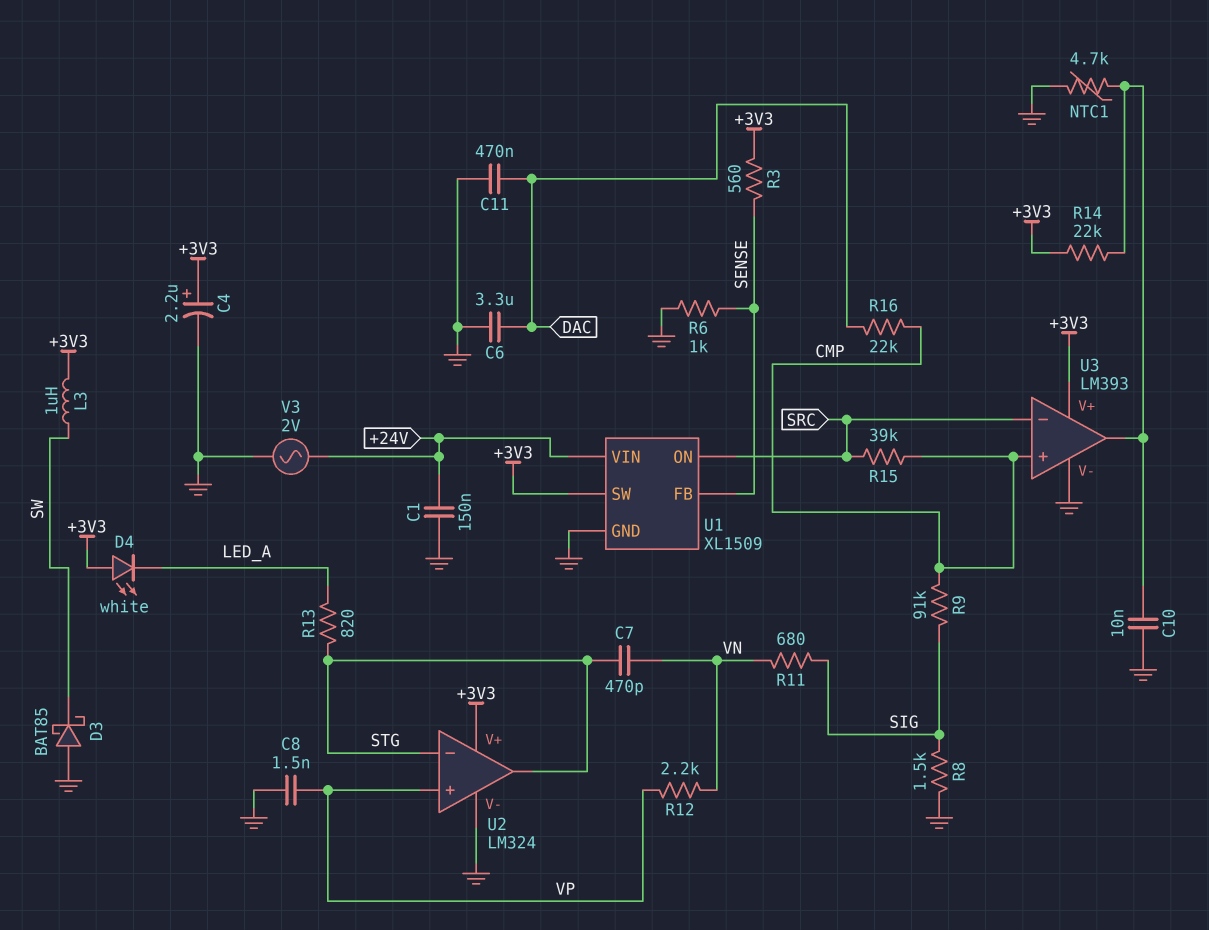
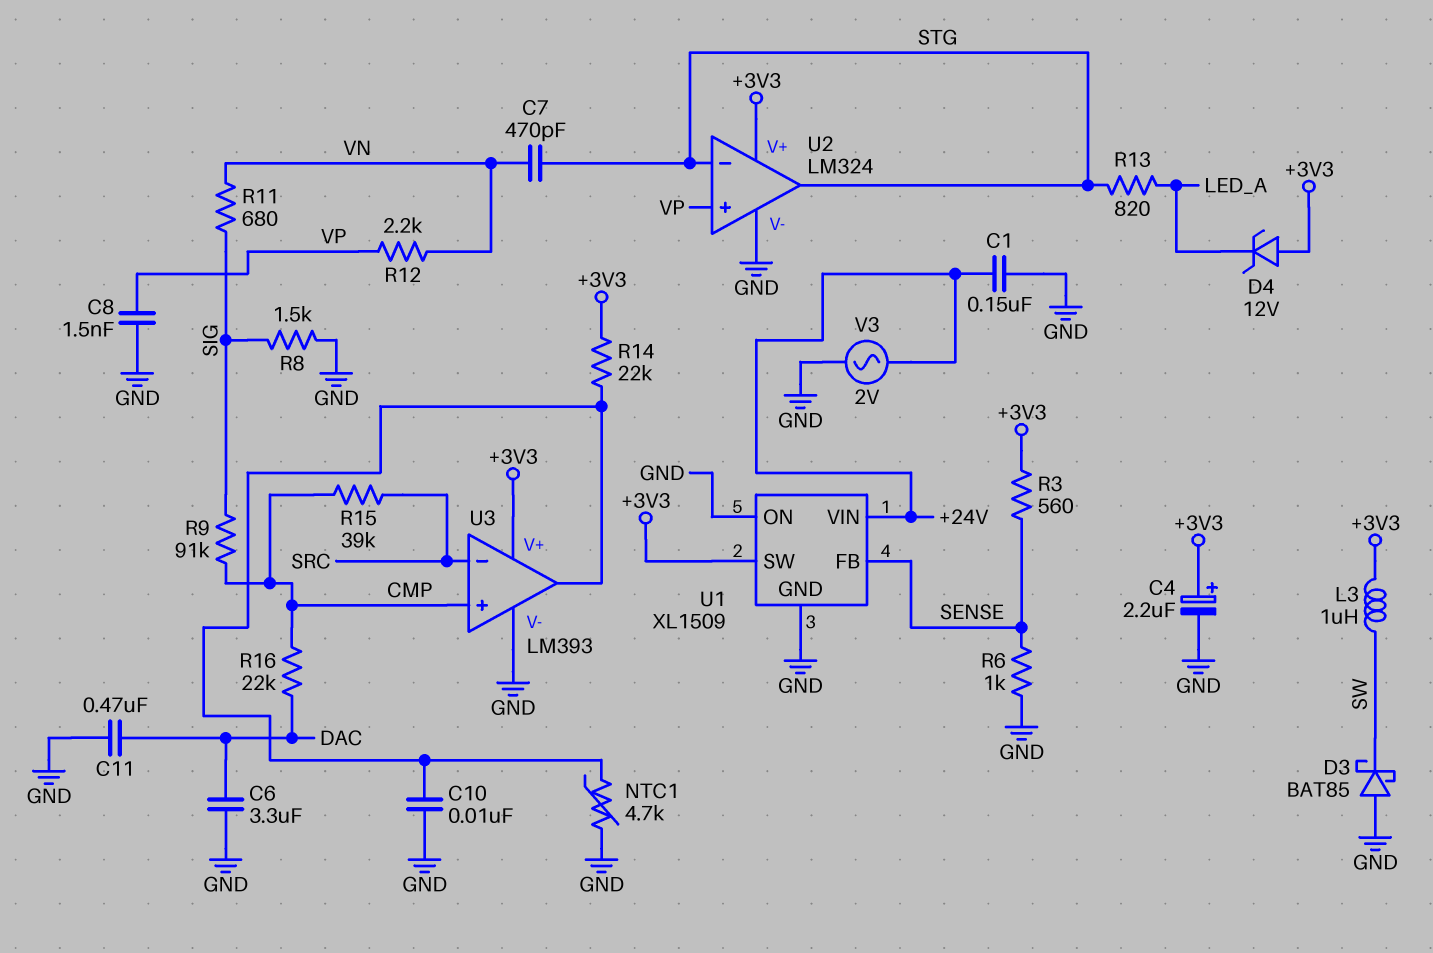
D4: LED white (A +3V3, K LED_A) -> zener 12V (A +3V3, K LED_A)
U1 pin ON: SRC -> GND

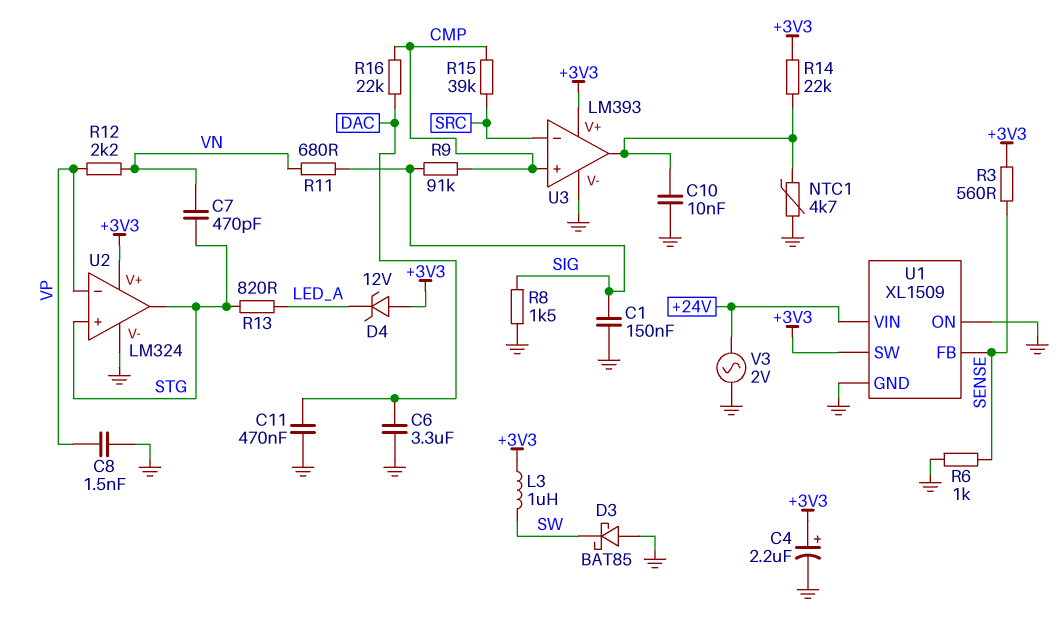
C1: 150nF (+24V, GND) -> 150nF (GND, SIG)
U2 pin in+: VP -> STG
U2 pin in-: STG -> VP

